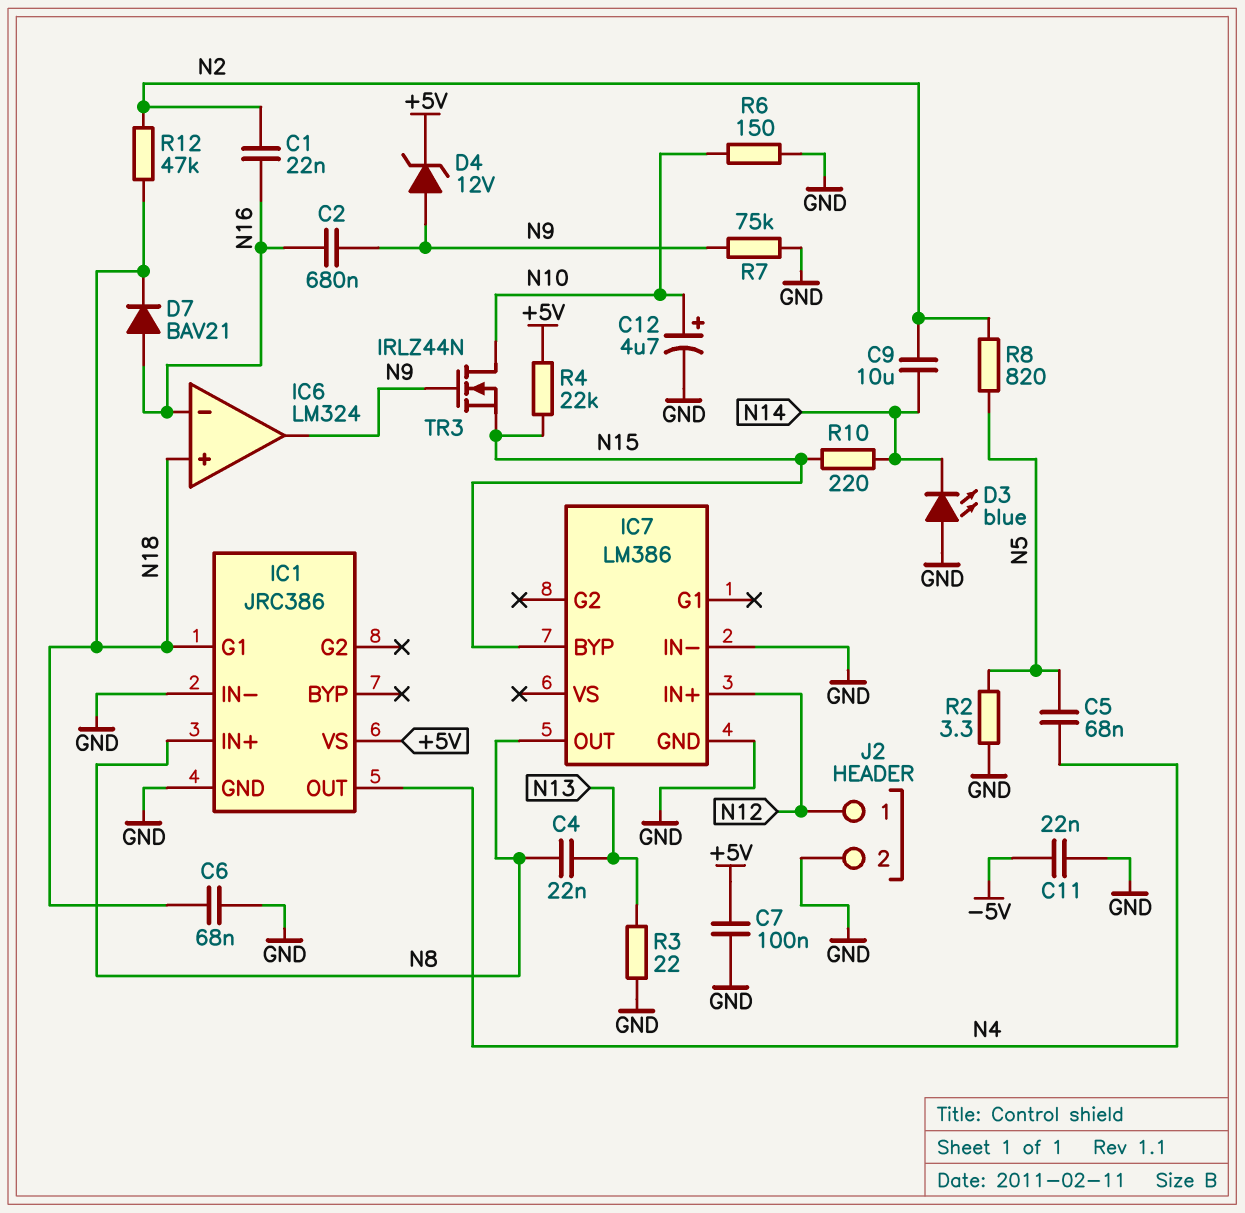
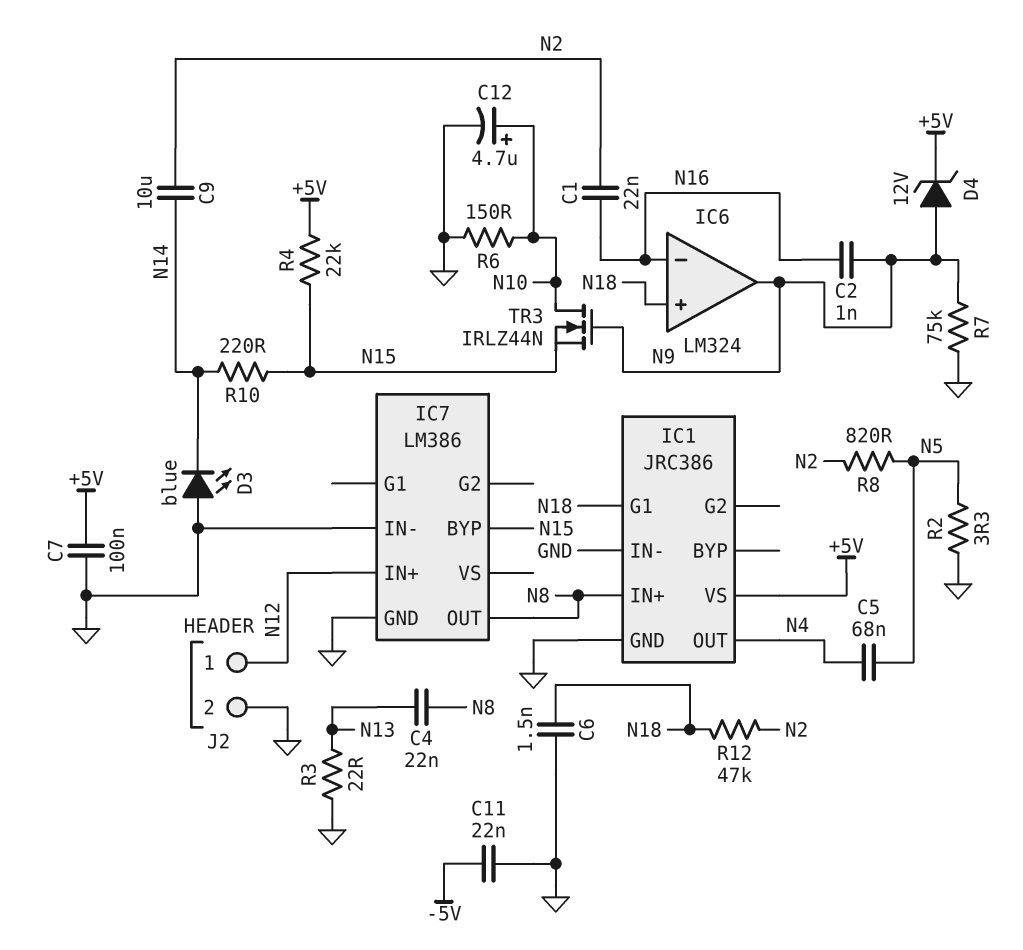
C2: 680nF (N9, N16) -> 1nF (N9, N16)
C6: 68nF (GND, N18) -> 1.5nF (GND, N18)
D7: diode BAV21 (A N16, K N18) -> none

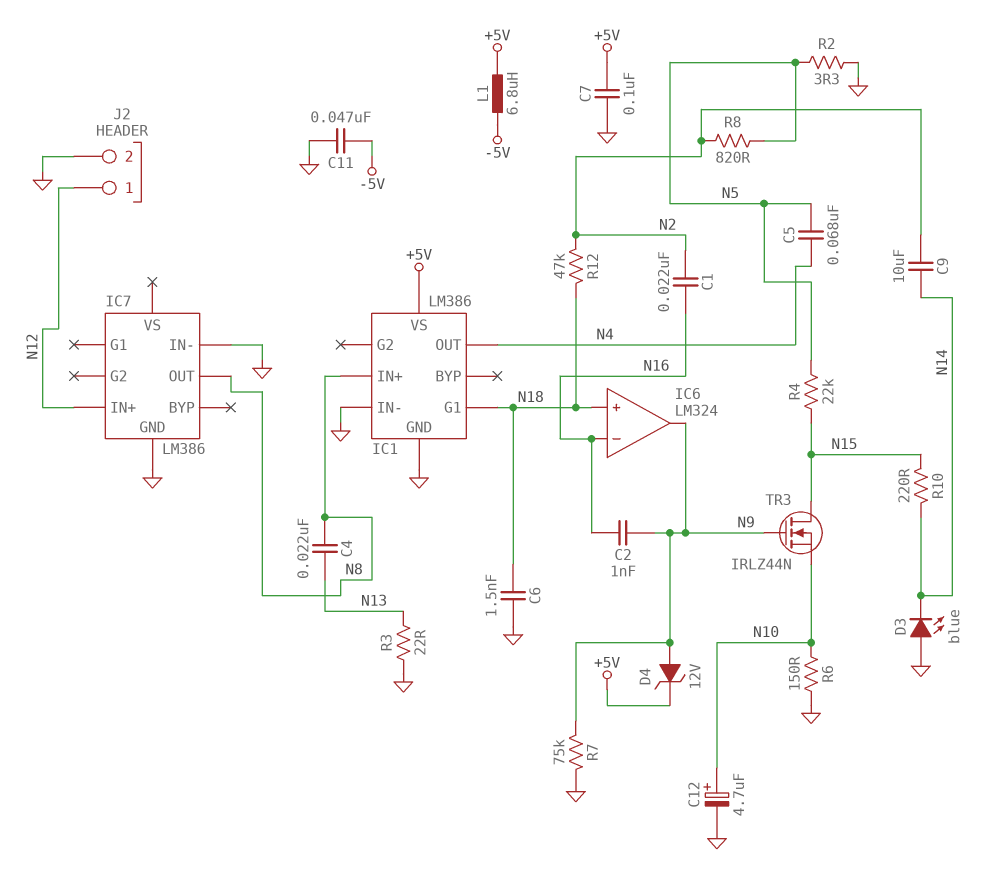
C11: 22nF (-5V, GND) -> 47nF (-5V, GND)
IC1: JRC386 -> LM386
IC7 pin BYP: N15 -> none
L1: none -> 6.8uH (+5V, -5V)
R4: 22k (+5V, N15) -> 22k (N5, N15)
TR3: NMOS IRLZ44N (G N9, D N10, S N15) -> NMOS IRLZ44N (G N9, D N15, S N10)

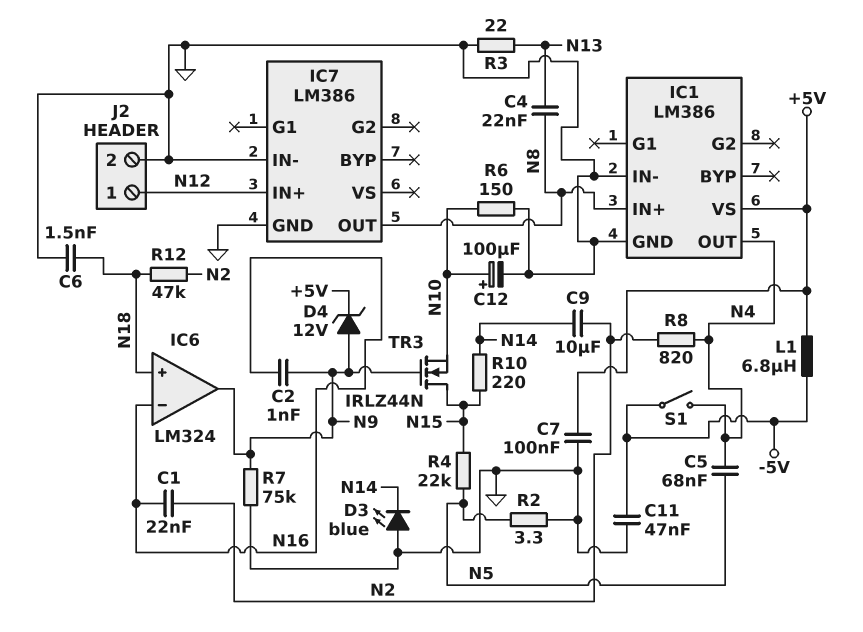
C12: 4.7uF (plus N10, minus GND) -> 100uF (plus N10, minus GND)
IC1 pin G1: N18 -> none
R8: 820 (N2, N5) -> 820 (N2, N4)
S1: none -> switch (-5V, N4)

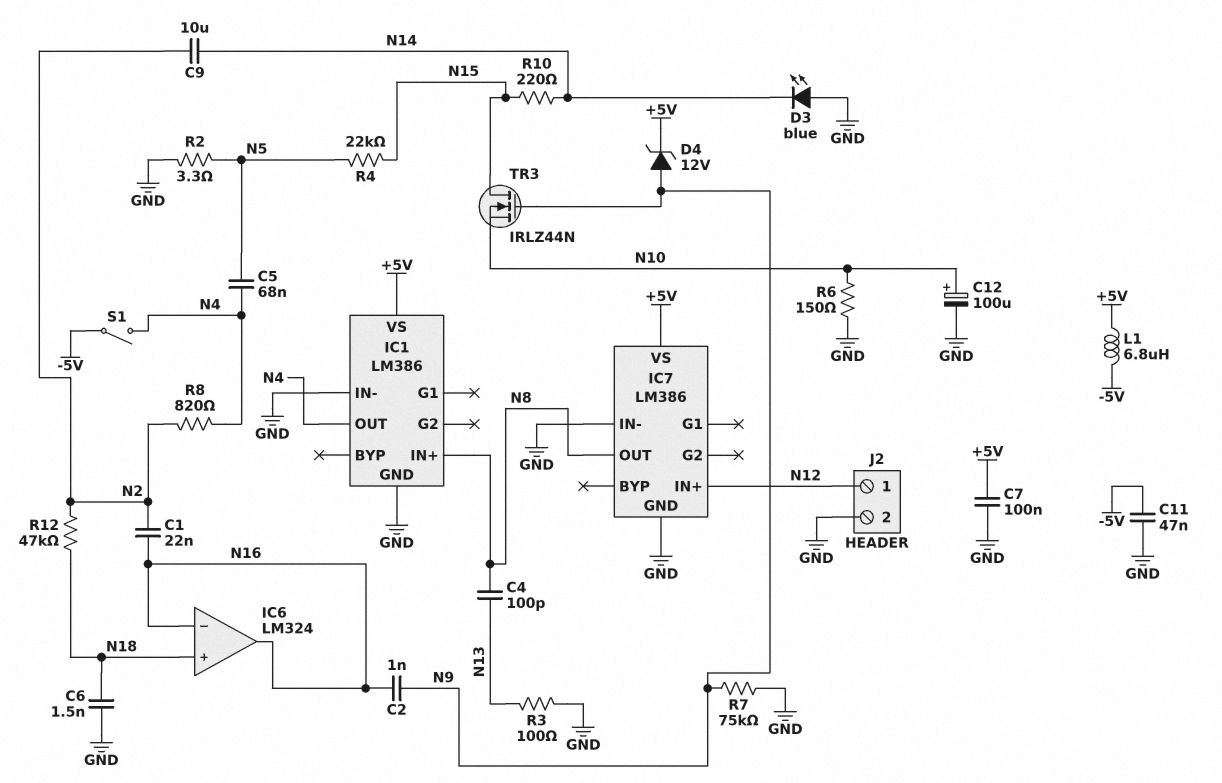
C4: 22nF (N8, N13) -> 100pF (N8, N13)
IC6 pin out: N9 -> N16
IC7 pin VS: none -> +5V
R3: 22 (GND, N13) -> 100 (GND, N13)

